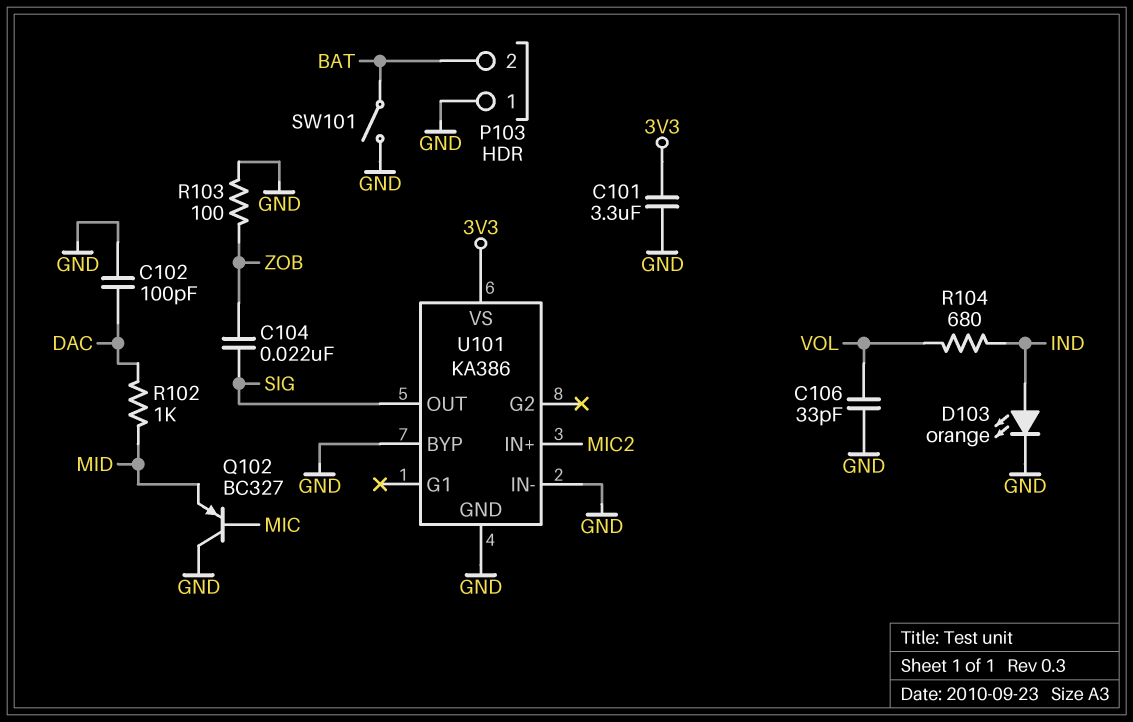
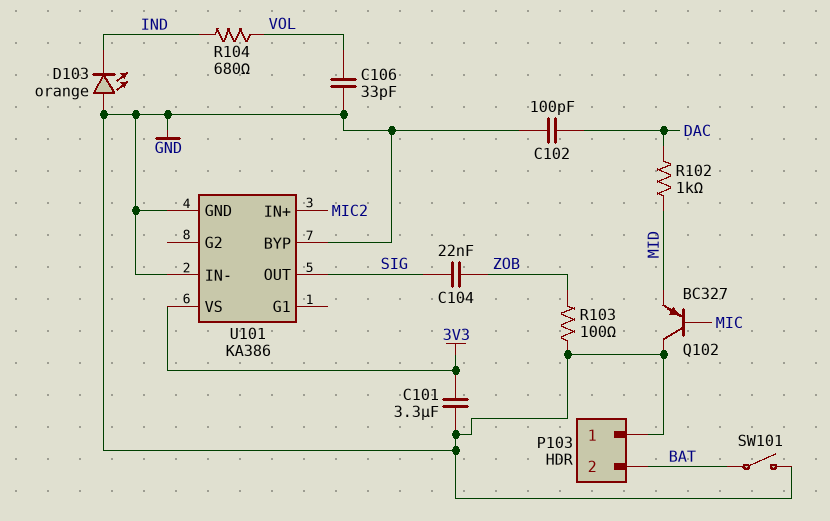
D103: LED orange (A IND, K GND) -> LED orange (A GND, K IND)

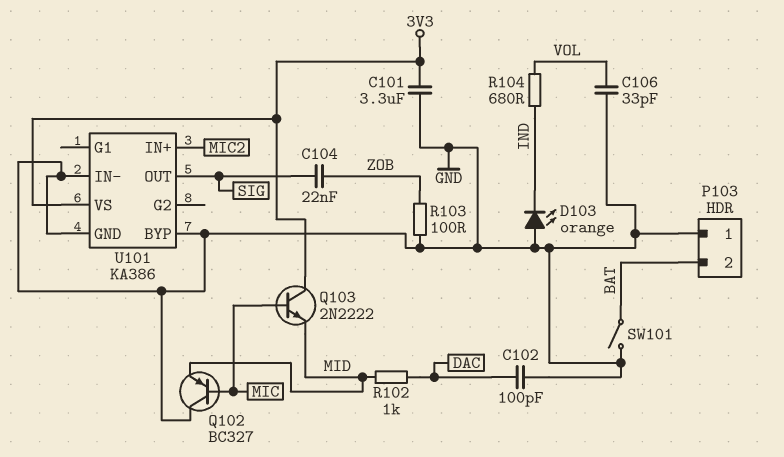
Q103: none -> NPN 2N2222 (B MIC, C 3V3, E MID)

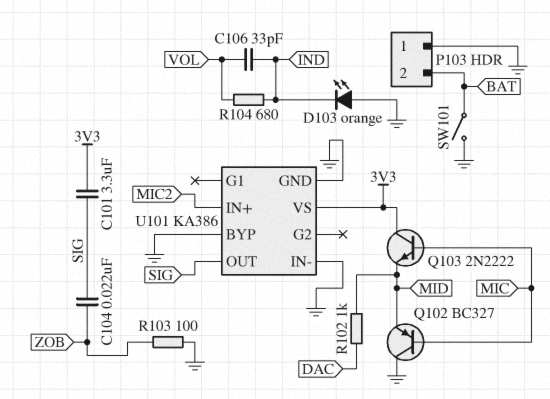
C101: 3.3uF (3V3, GND) -> 3.3uF (3V3, SIG)
C102: 100pF (DAC, GND) -> none
C106: 33pF (GND, VOL) -> 33pF (IND, VOL)

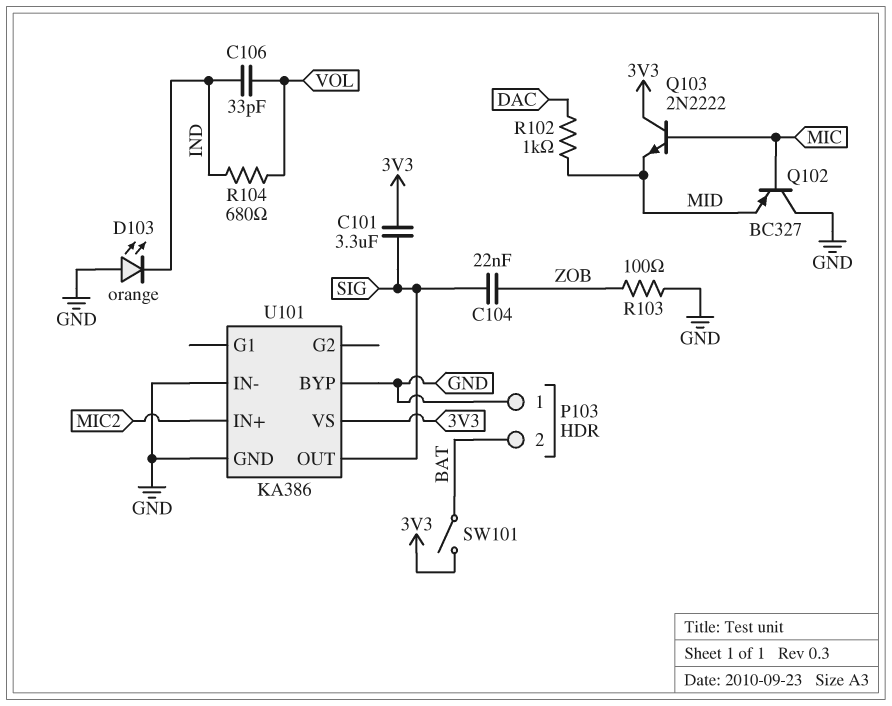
SW101: switch (BAT, GND) -> switch (3V3, BAT)

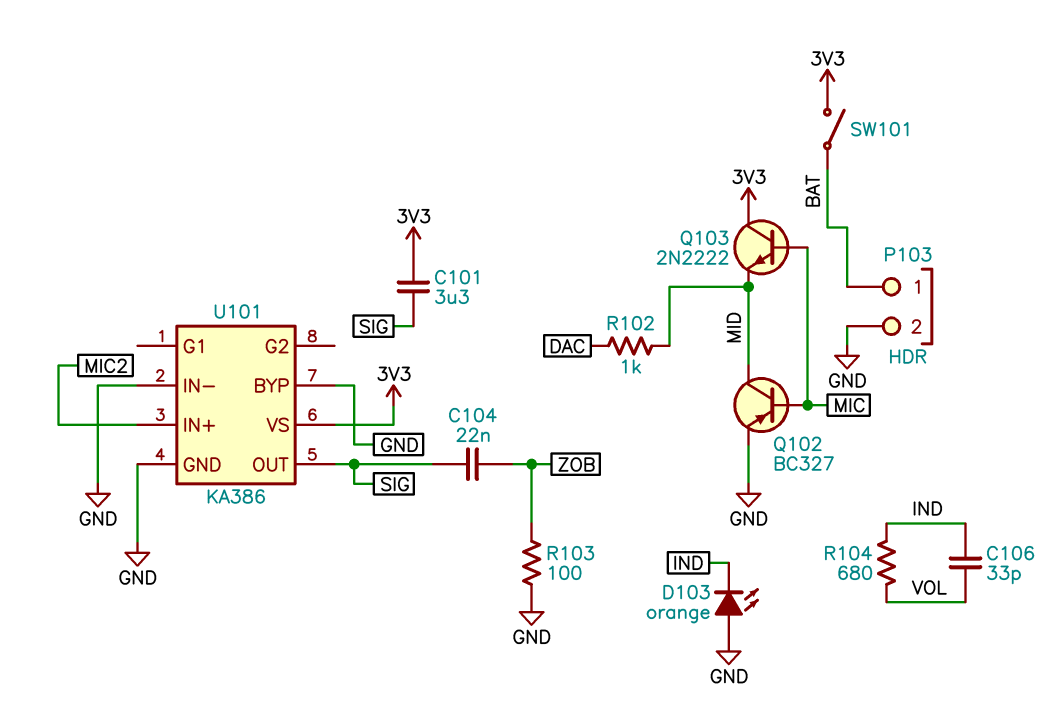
P103 pin 1: GND -> BAT
P103 pin 2: BAT -> GND
Q102: PNP BC327 (B MIC, C GND, E MID) -> PNP BC327 (B MIC, C MID, E GND)

